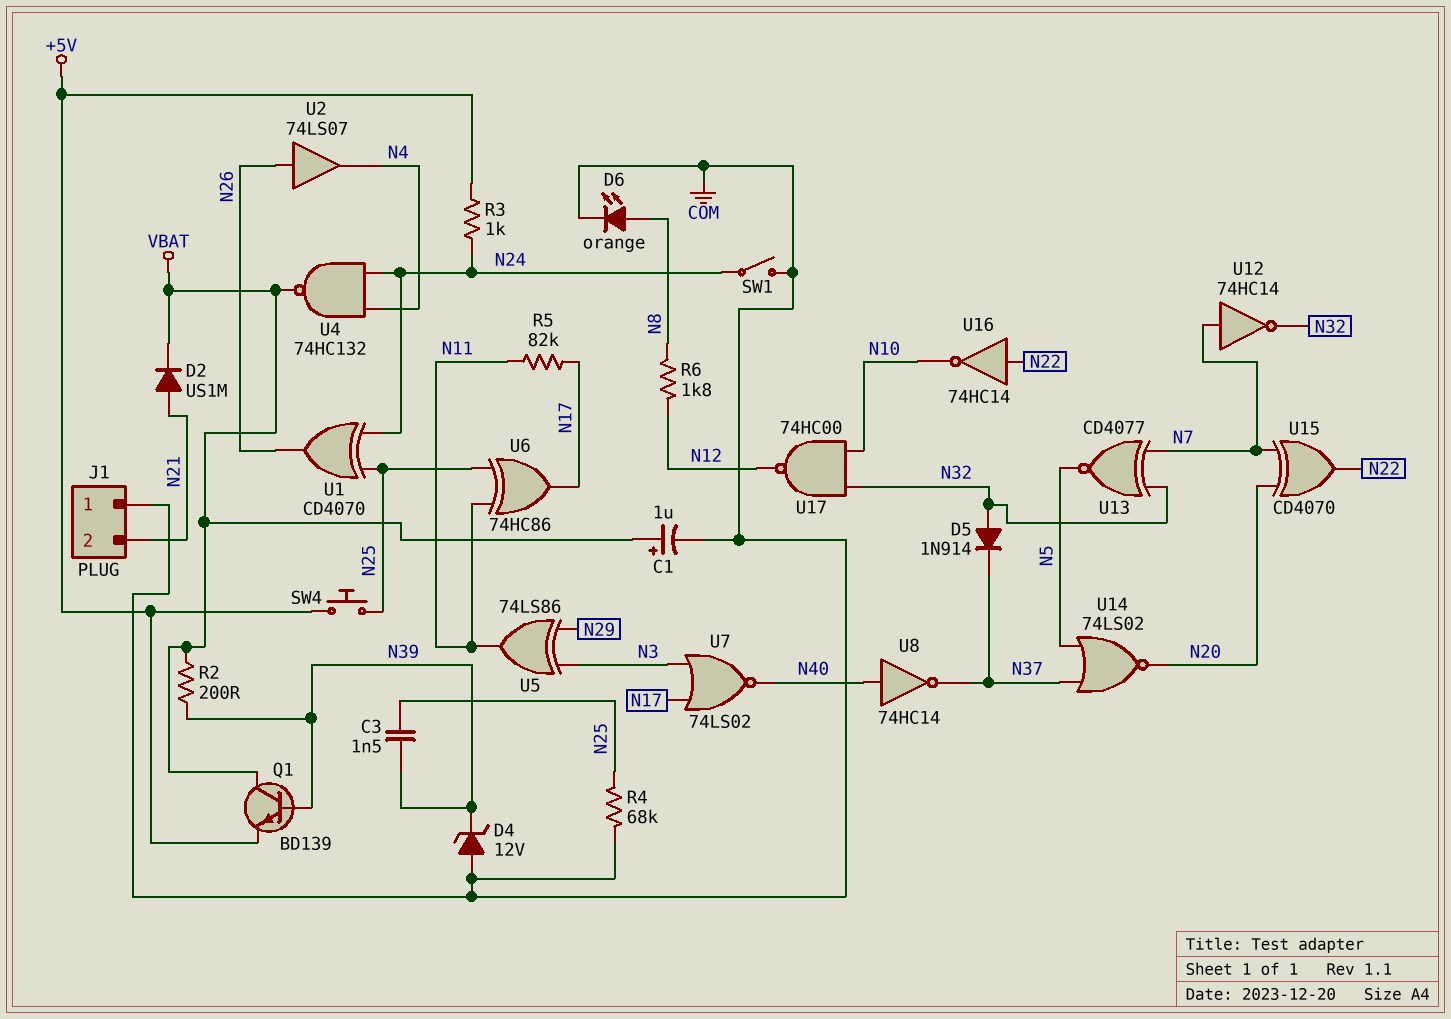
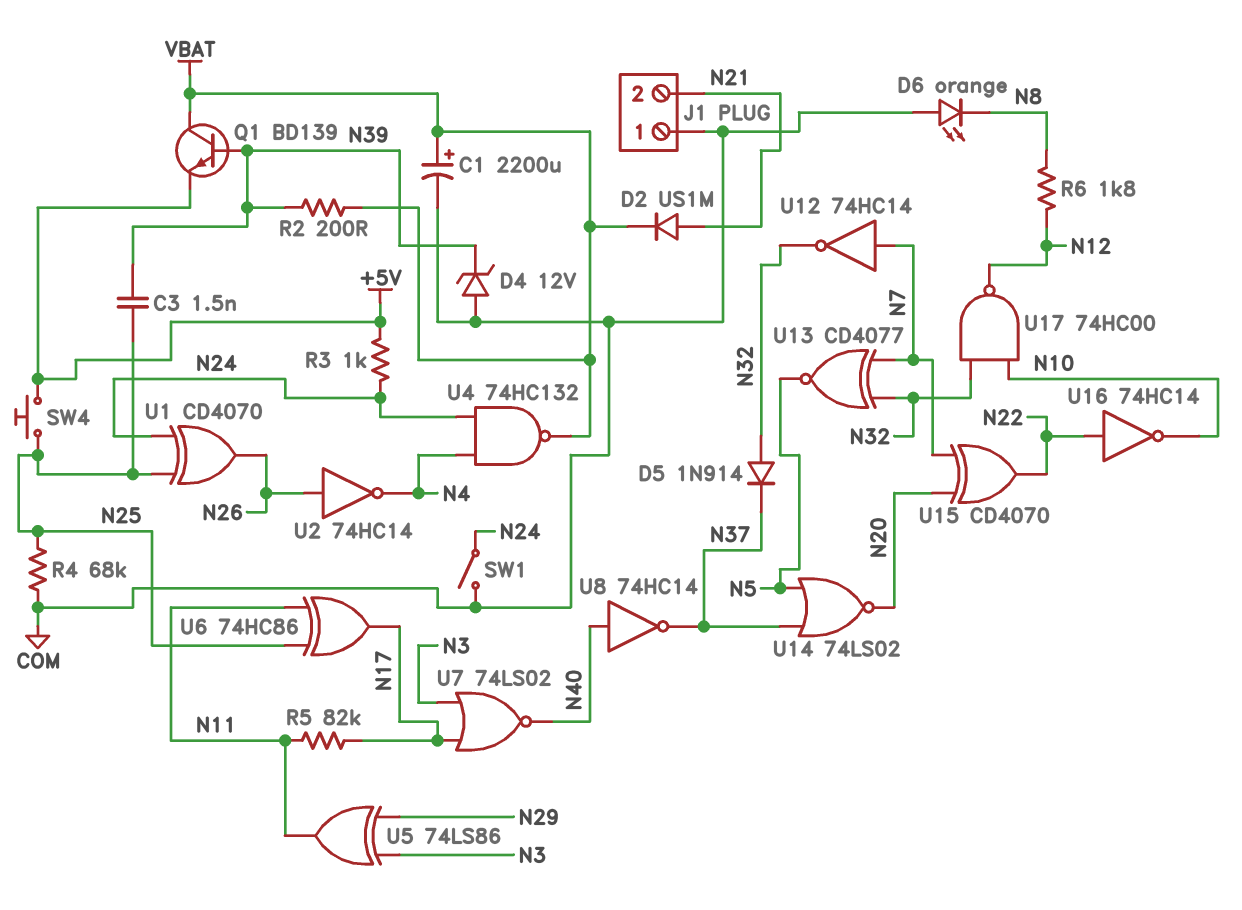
C1: 1uF (plus VBAT, minus COM) -> 2200uF (plus VBAT, minus COM)
D6: LED orange (A N8, K COM) -> LED orange (A COM, K N8)
U2: buffer 74LS07 (in N26, out N4) -> NOT 74HC14 (in N26, out N4)

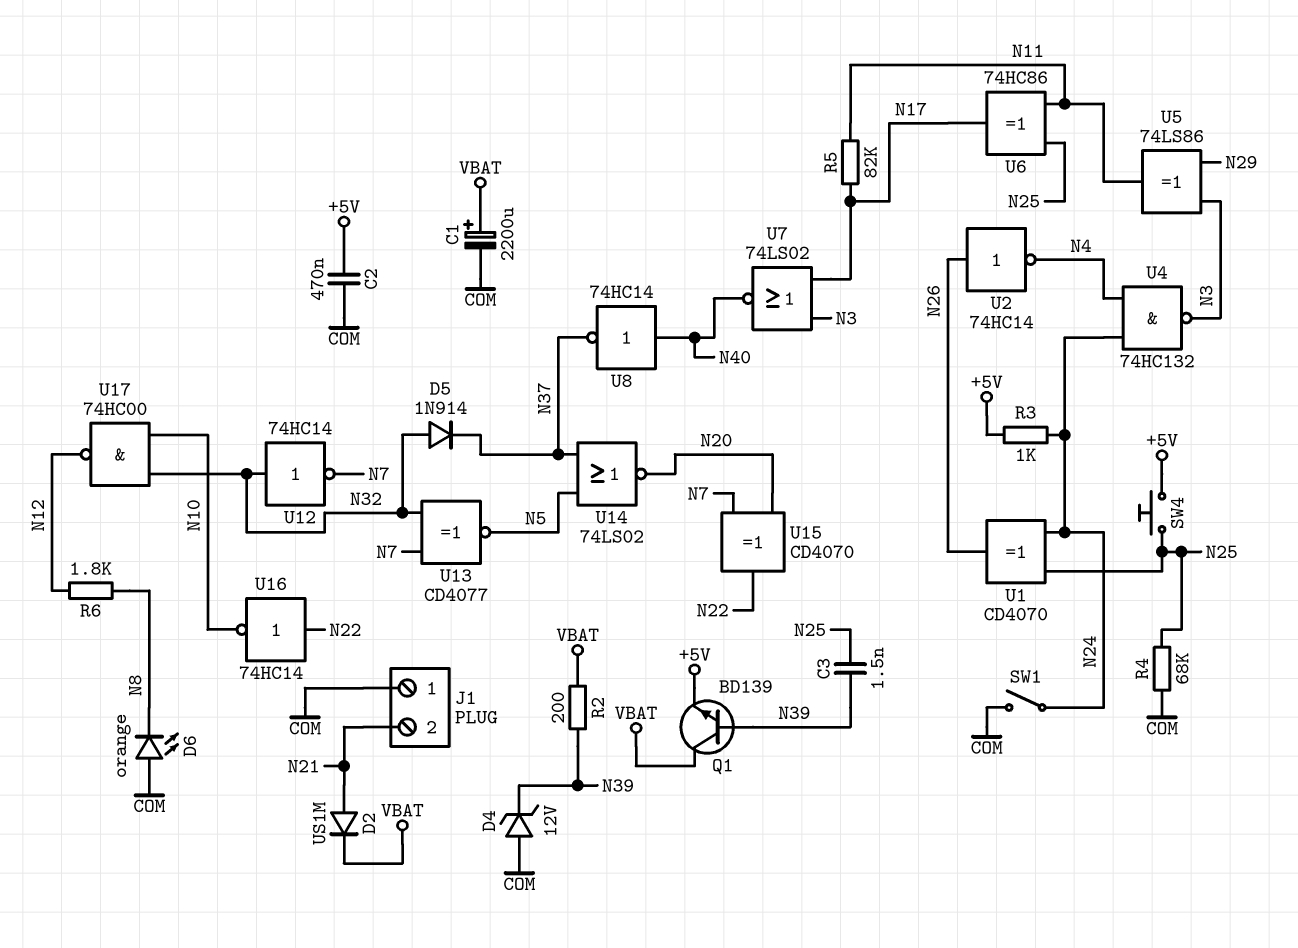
C2: none -> 470nF (+5V, COM)
U4: NAND 74HC132 (in N4, in N24, out VBAT) -> NAND 74HC132 (in N4, in N24, out N3)
U12: NOT 74HC14 (in N7, out N32) -> NOT 74HC14 (in N32, out N7)

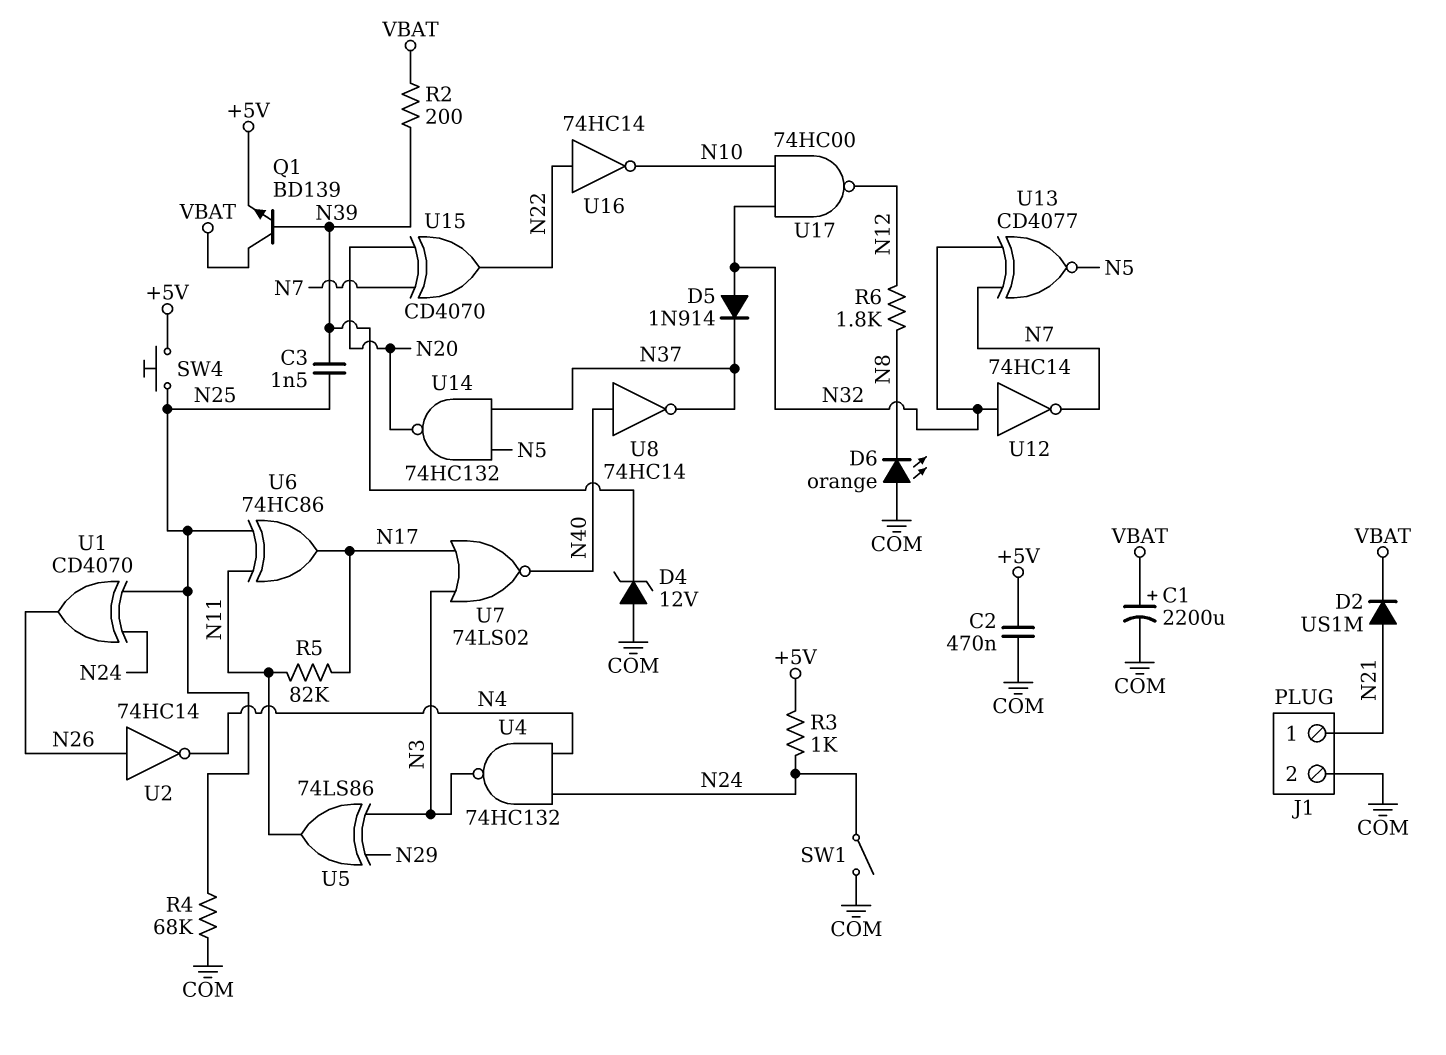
J1 pin 1: COM -> N21
J1 pin 2: N21 -> COM
U14: NOR 74LS02 (in N5, in N37, out N20) -> NAND 74HC132 (in N5, in N37, out N20)

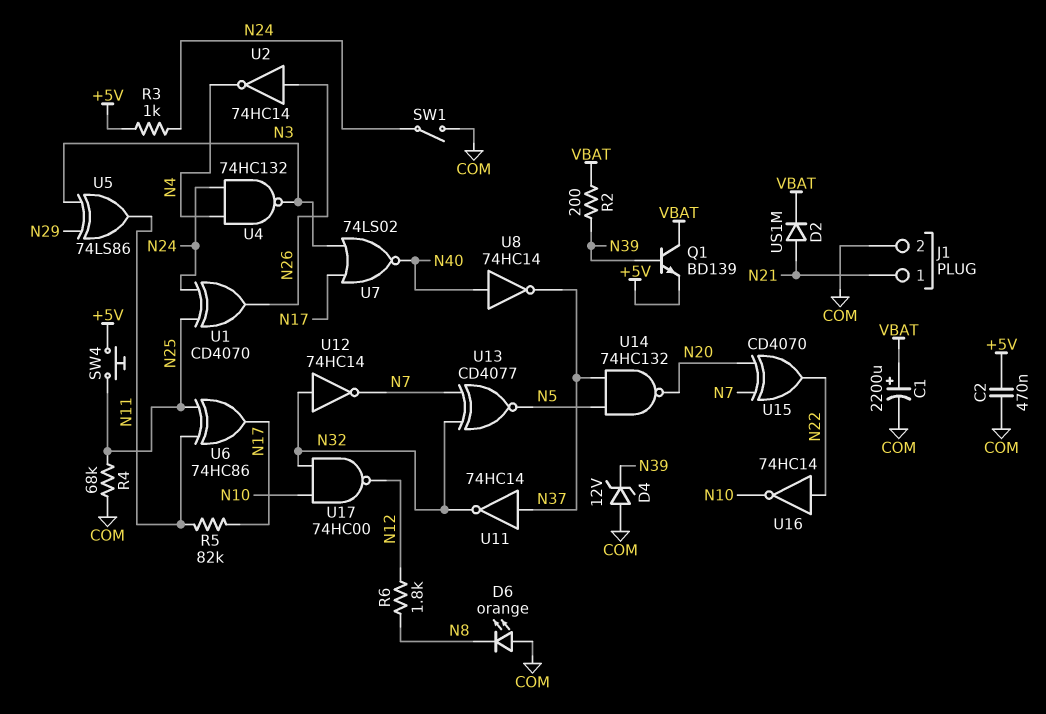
C3: 1.5nF (N25, N39) -> none
D5: diode 1N914 (A N32, K N37) -> none
U11: none -> NOT 74HC14 (in N37, out N32)

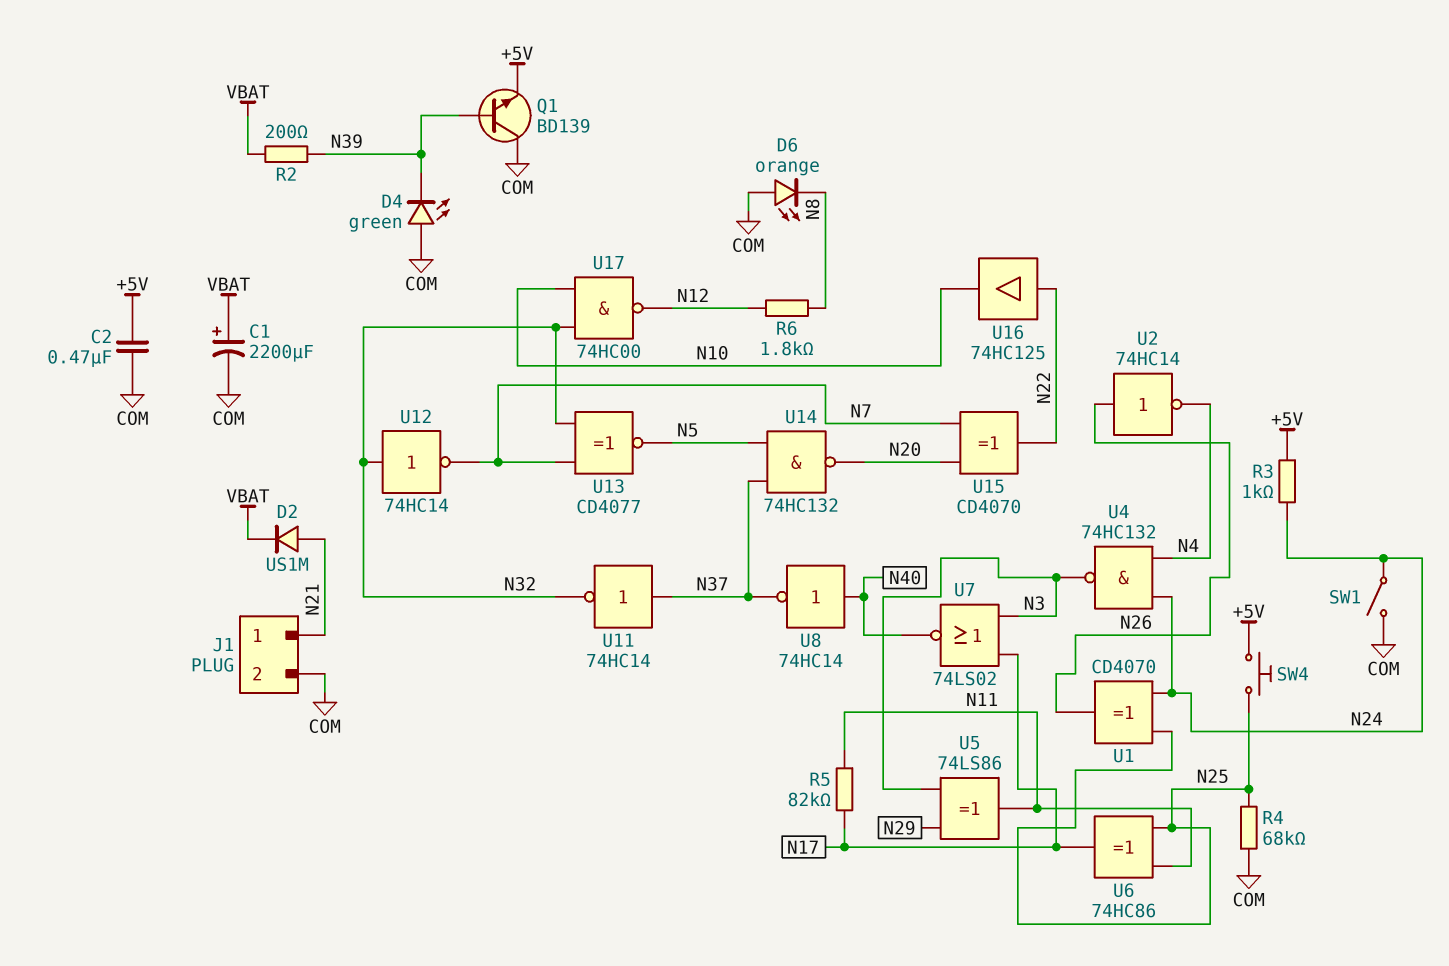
D4: zener 12V (A COM, K N39) -> LED green (A COM, K N39)
Q1: NPN BD139 (B N39, C VBAT, E +5V) -> NPN BD139 (B N39, C COM, E +5V)
U16: NOT 74HC14 (in N22, out N10) -> buffer 74HC125 (in N22, out N10)

